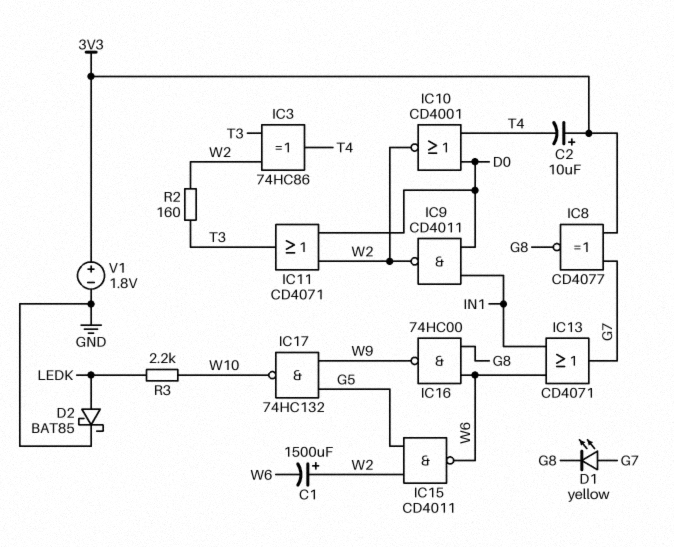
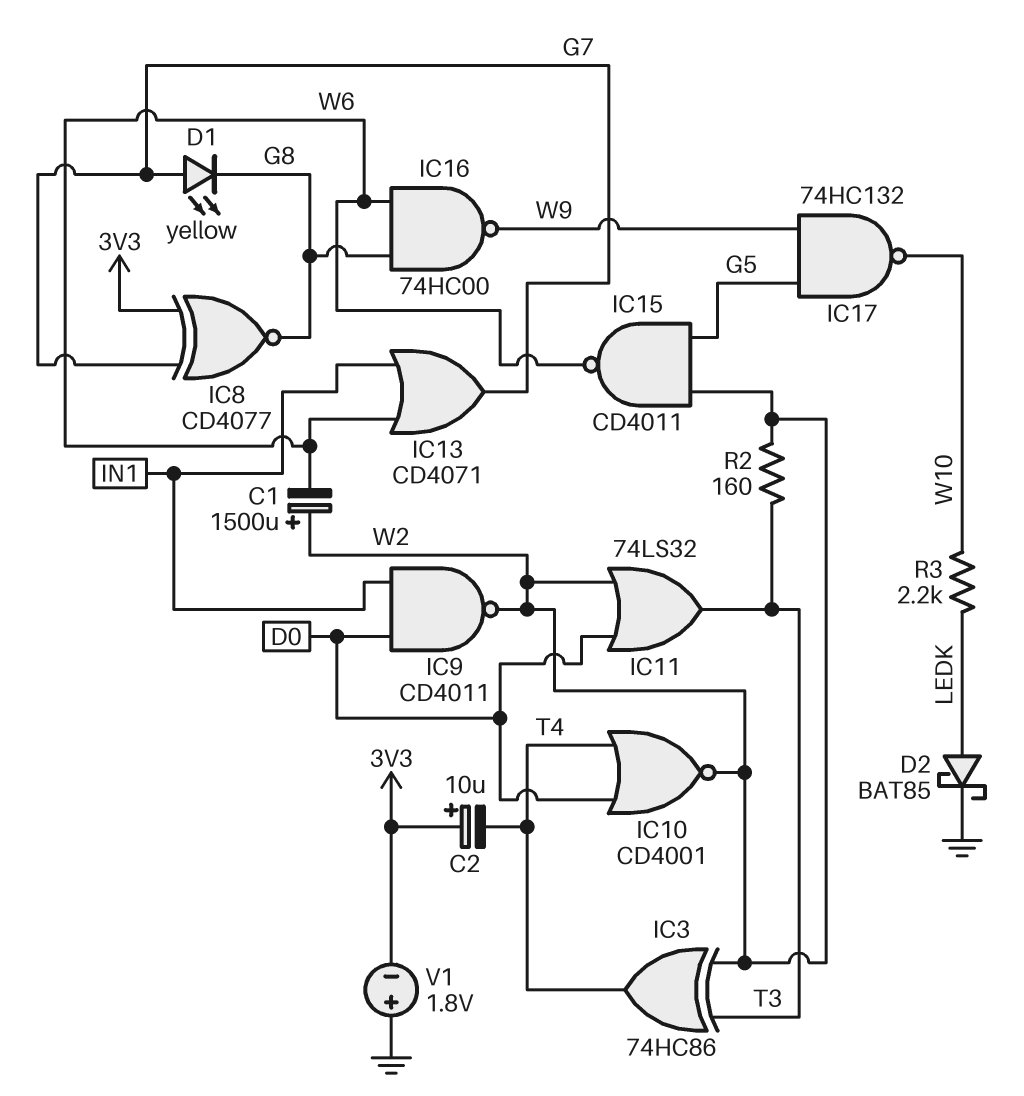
IC11: OR CD4071 (in D0, in W2, out T3) -> OR 74LS32 (in D0, in W2, out T3)
V1: 1.8V (plus 3V3, minus GND) -> 1.8V (plus GND, minus 3V3)

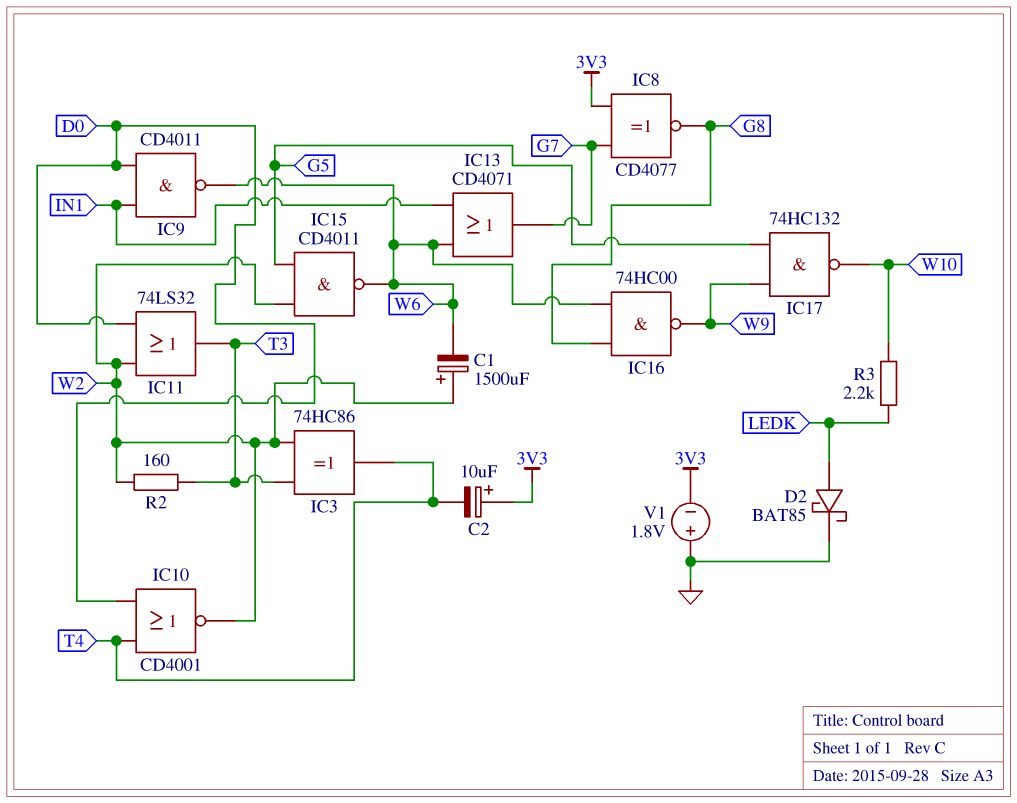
D1: LED yellow (A G7, K G8) -> none
IC9: NAND CD4011 (in D0, in IN1, out W2) -> NAND CD4011 (in D0, in IN1, out W6)

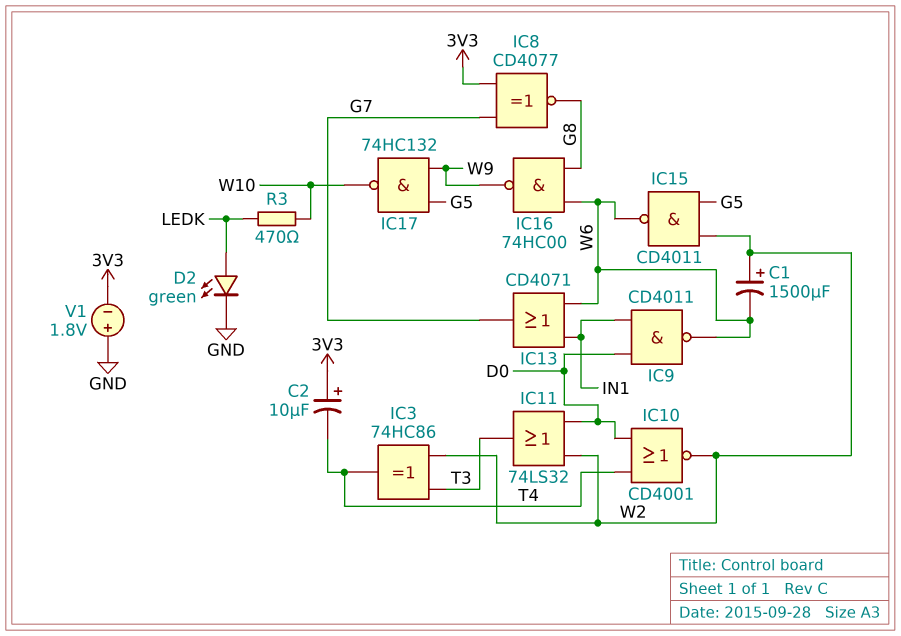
D2: schottky BAT85 (A LEDK, K GND) -> LED green (A LEDK, K GND)
R2: 160 (T3, W2) -> none
R3: 2.2k (LEDK, W10) -> 470 (LEDK, W10)

